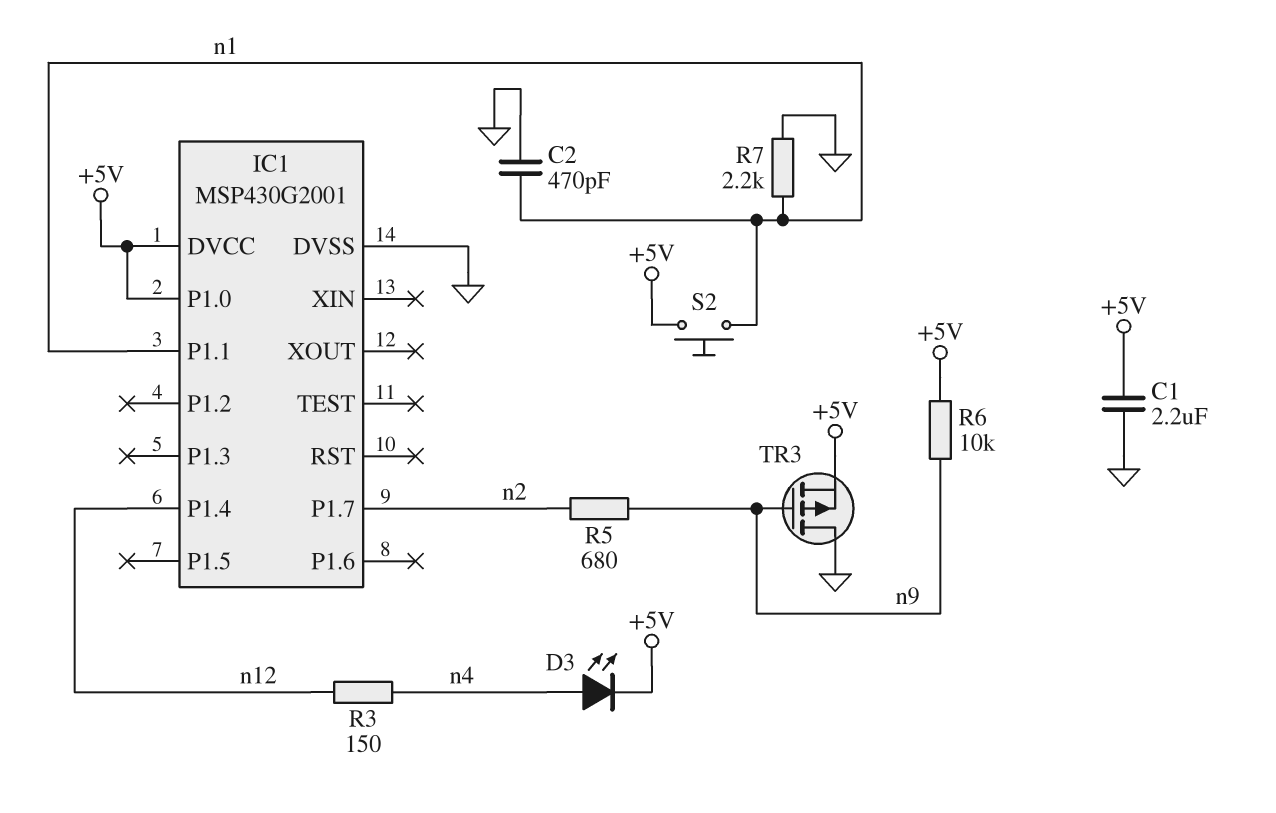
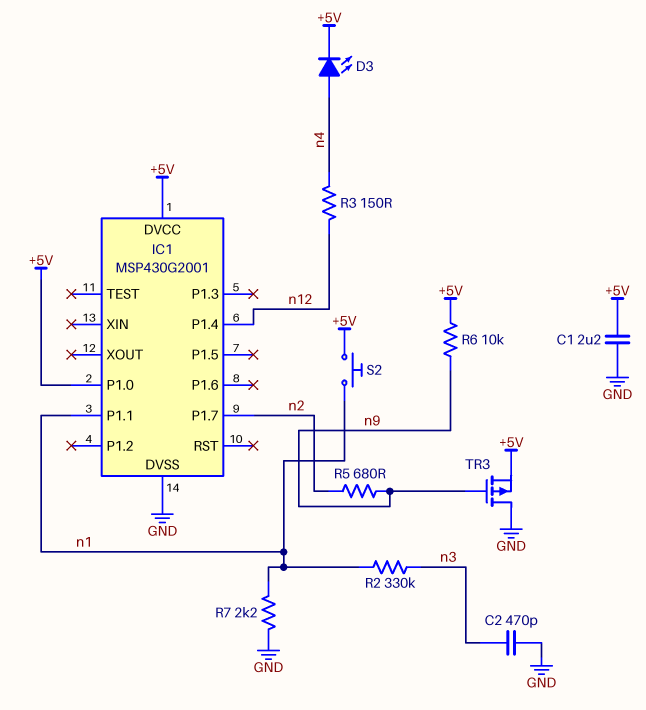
C2: 470pF (GND, n1) -> 470pF (GND, n3)
R2: none -> 330k (n1, n3)

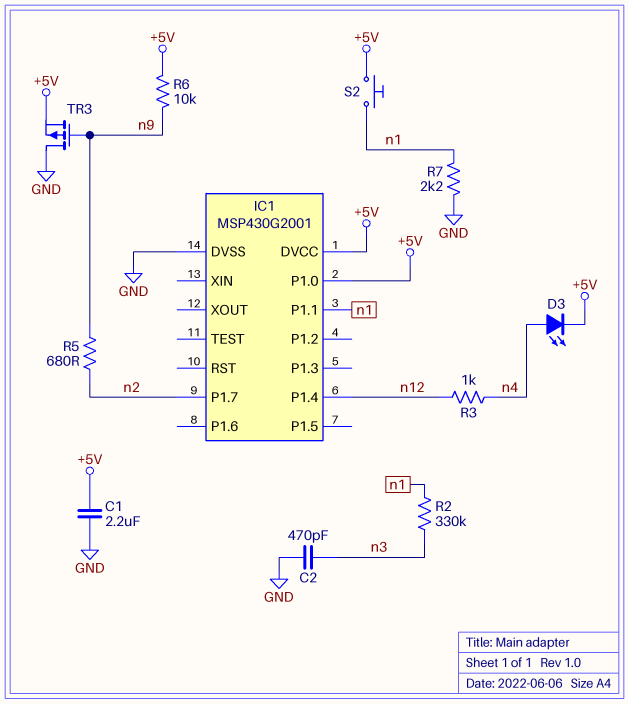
R3: 150 (n4, n12) -> 1k (n4, n12)

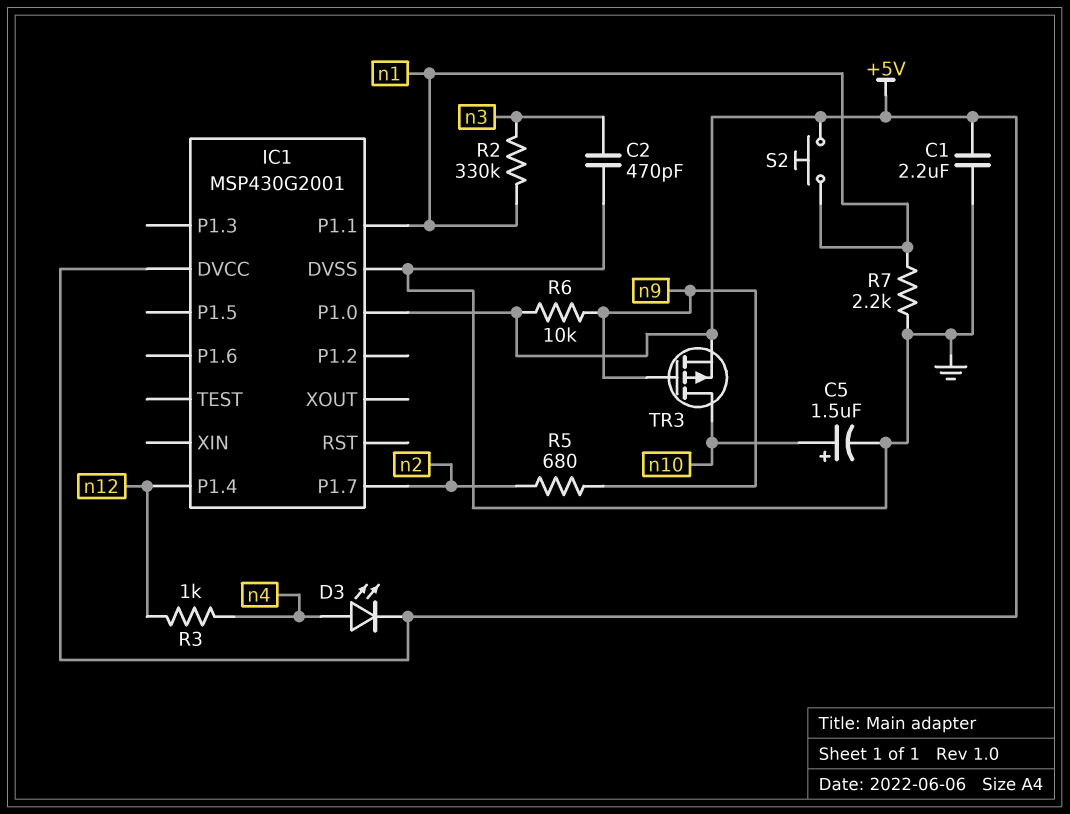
C5: none -> 1.5uF (plus n10, minus GND)
TR3: PMOS (G n9, D GND, S +5V) -> PMOS (G n9, D n10, S +5V)

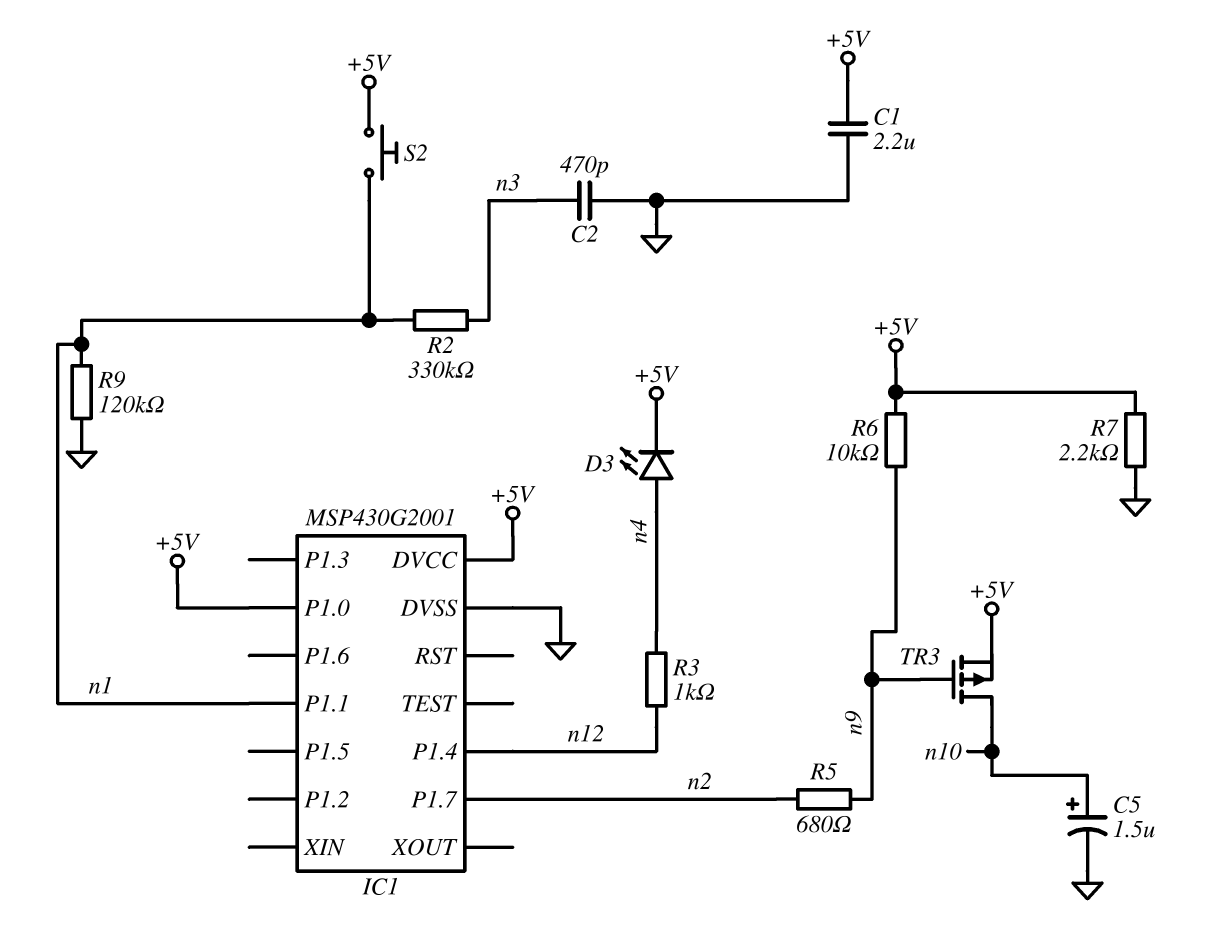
R7: 2.2k (GND, n1) -> 2.2k (+5V, GND)
R9: none -> 120k (GND, n1)

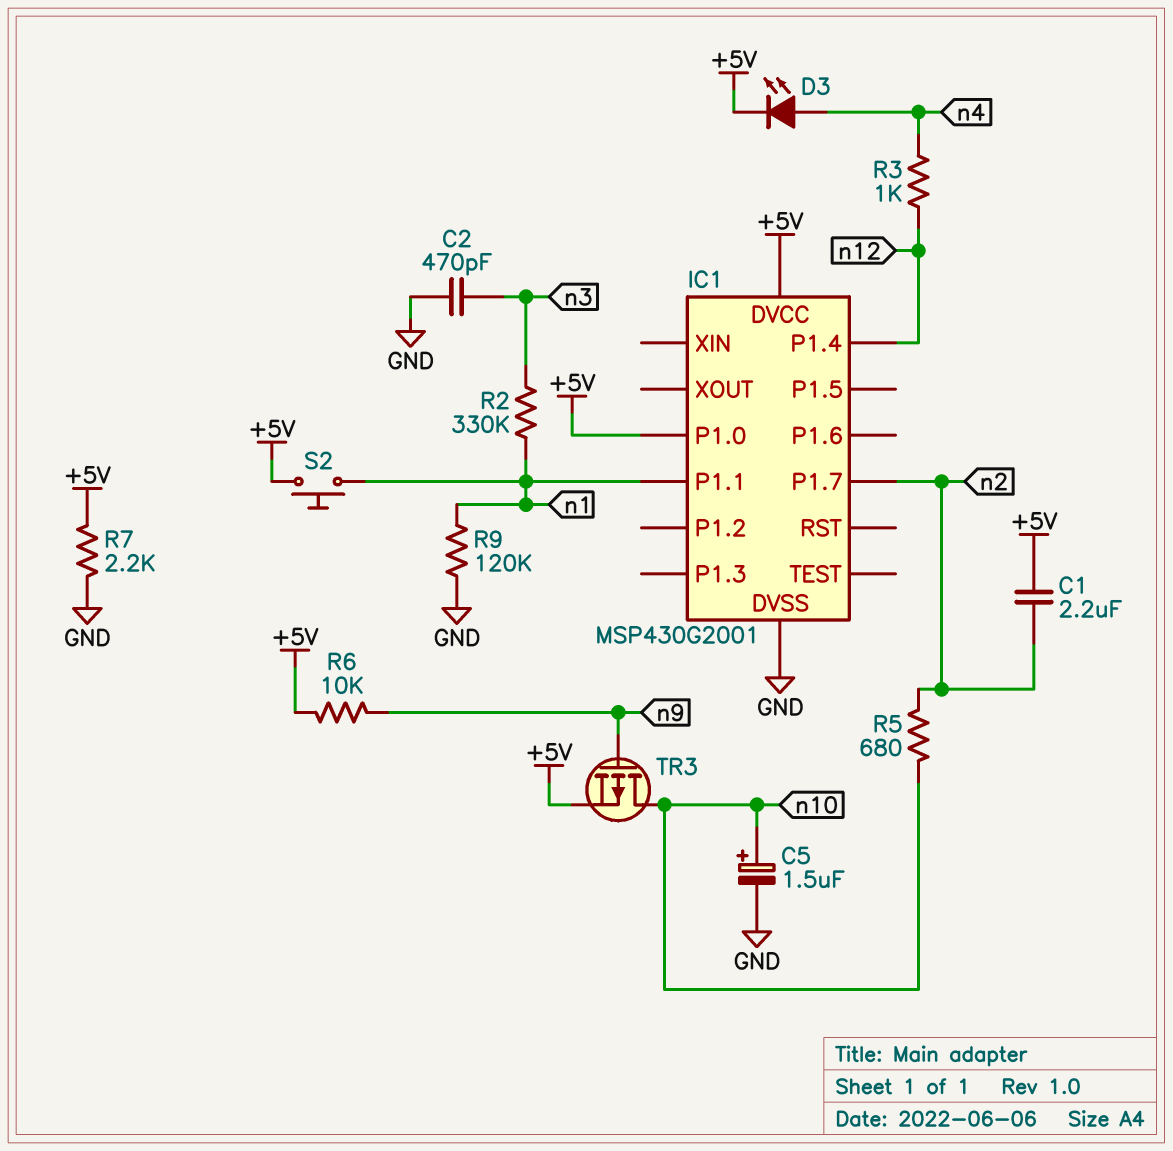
C1: 2.2uF (+5V, GND) -> 2.2uF (+5V, n2)
R5: 680 (n2, n9) -> 680 (n2, n10)

